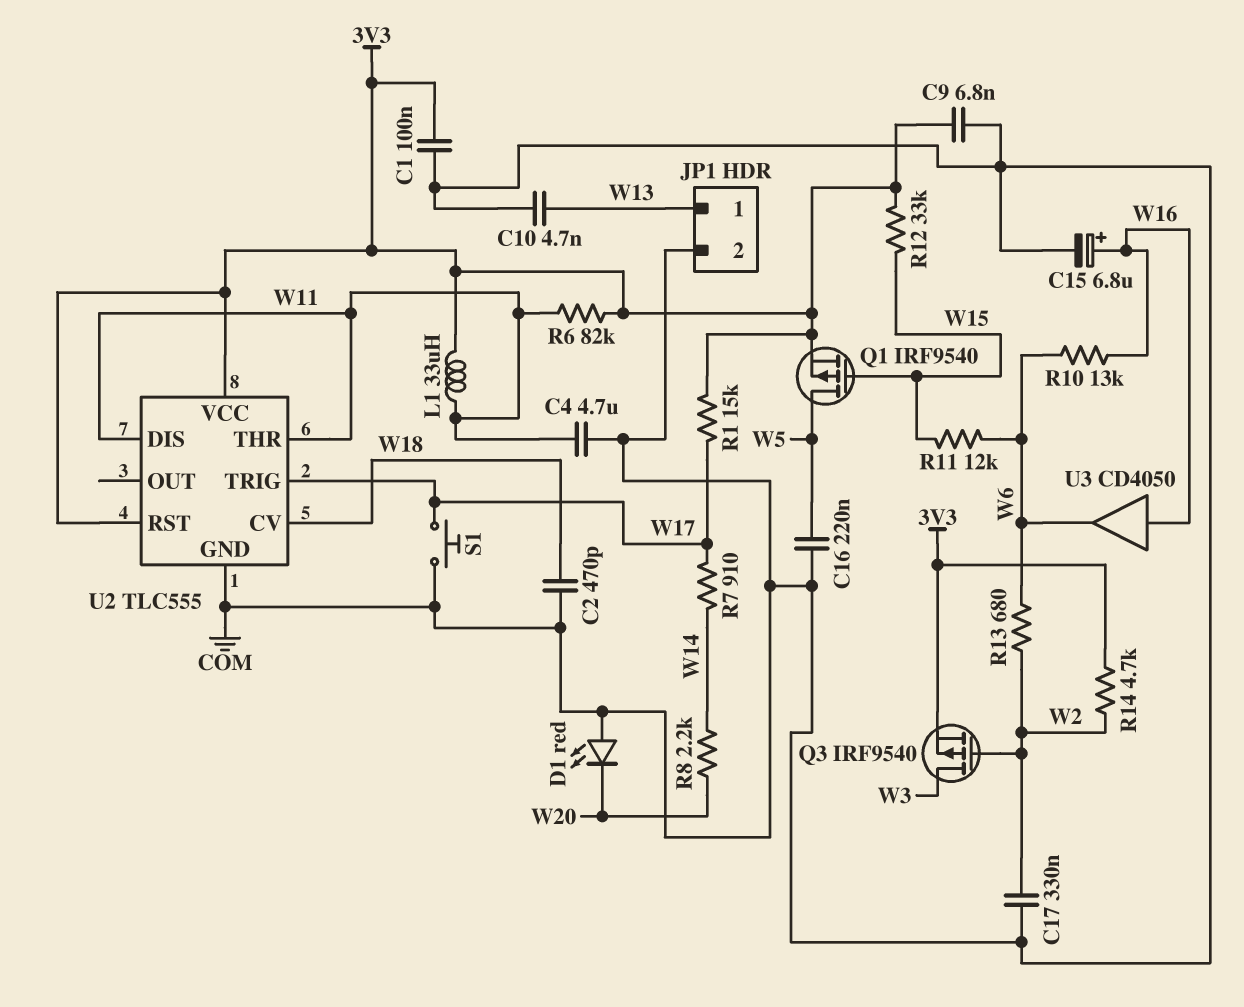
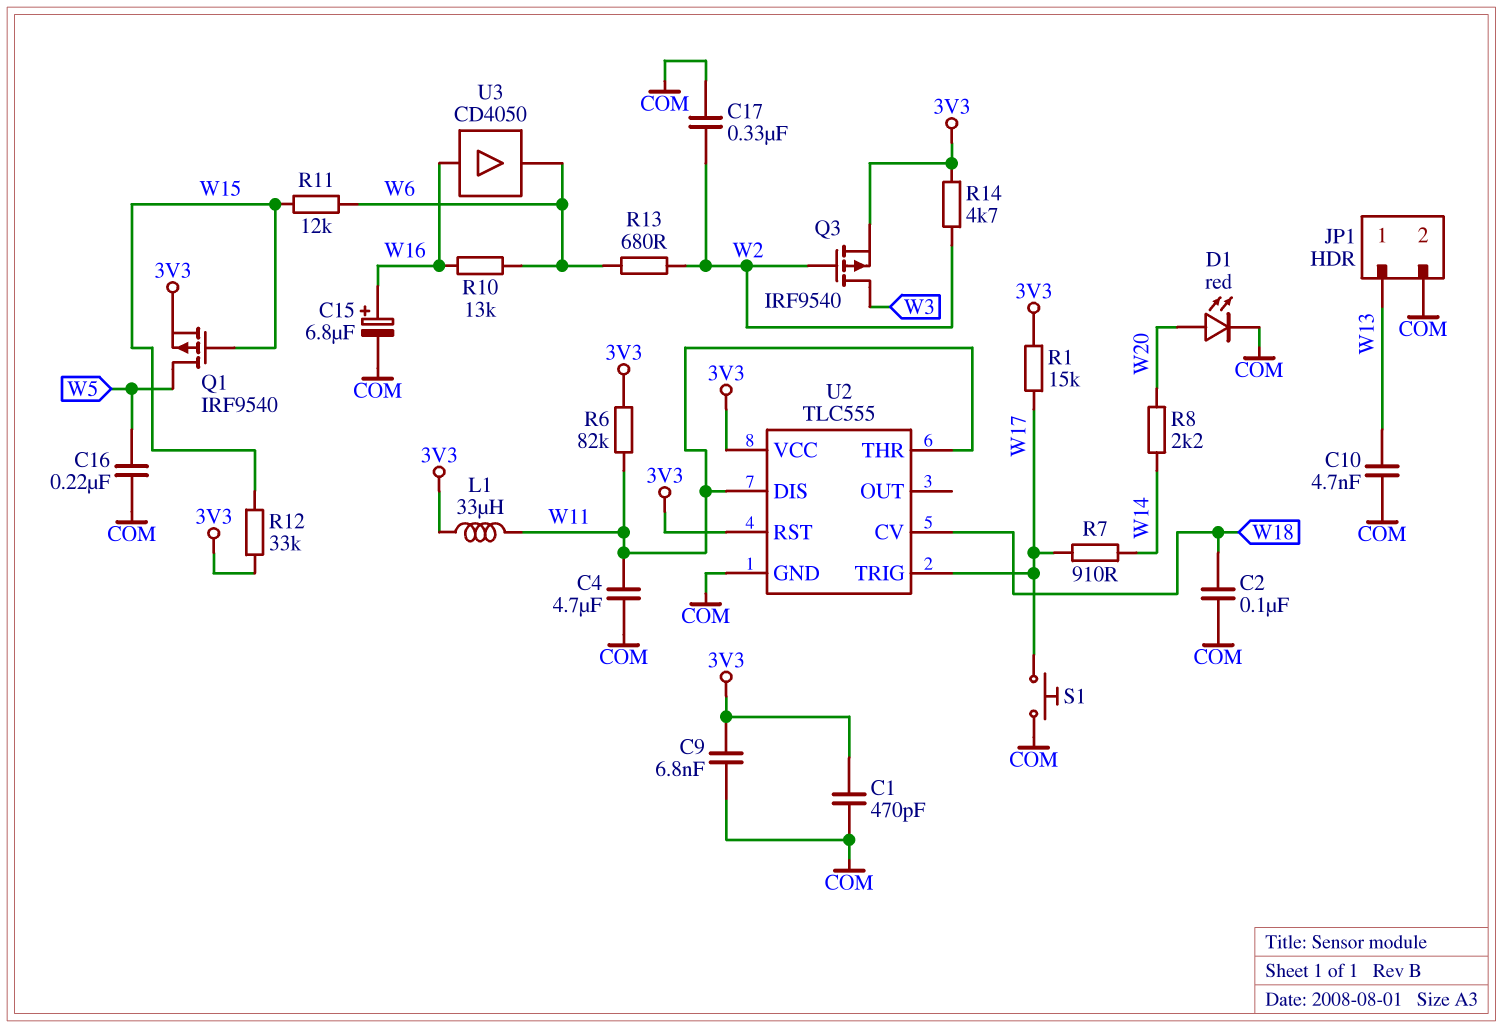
C1: 100nF (3V3, COM) -> 470pF (3V3, COM)
C2: 470pF (COM, W18) -> 100nF (COM, W18)
D1: LED red (A COM, K W20) -> LED red (A W20, K COM)

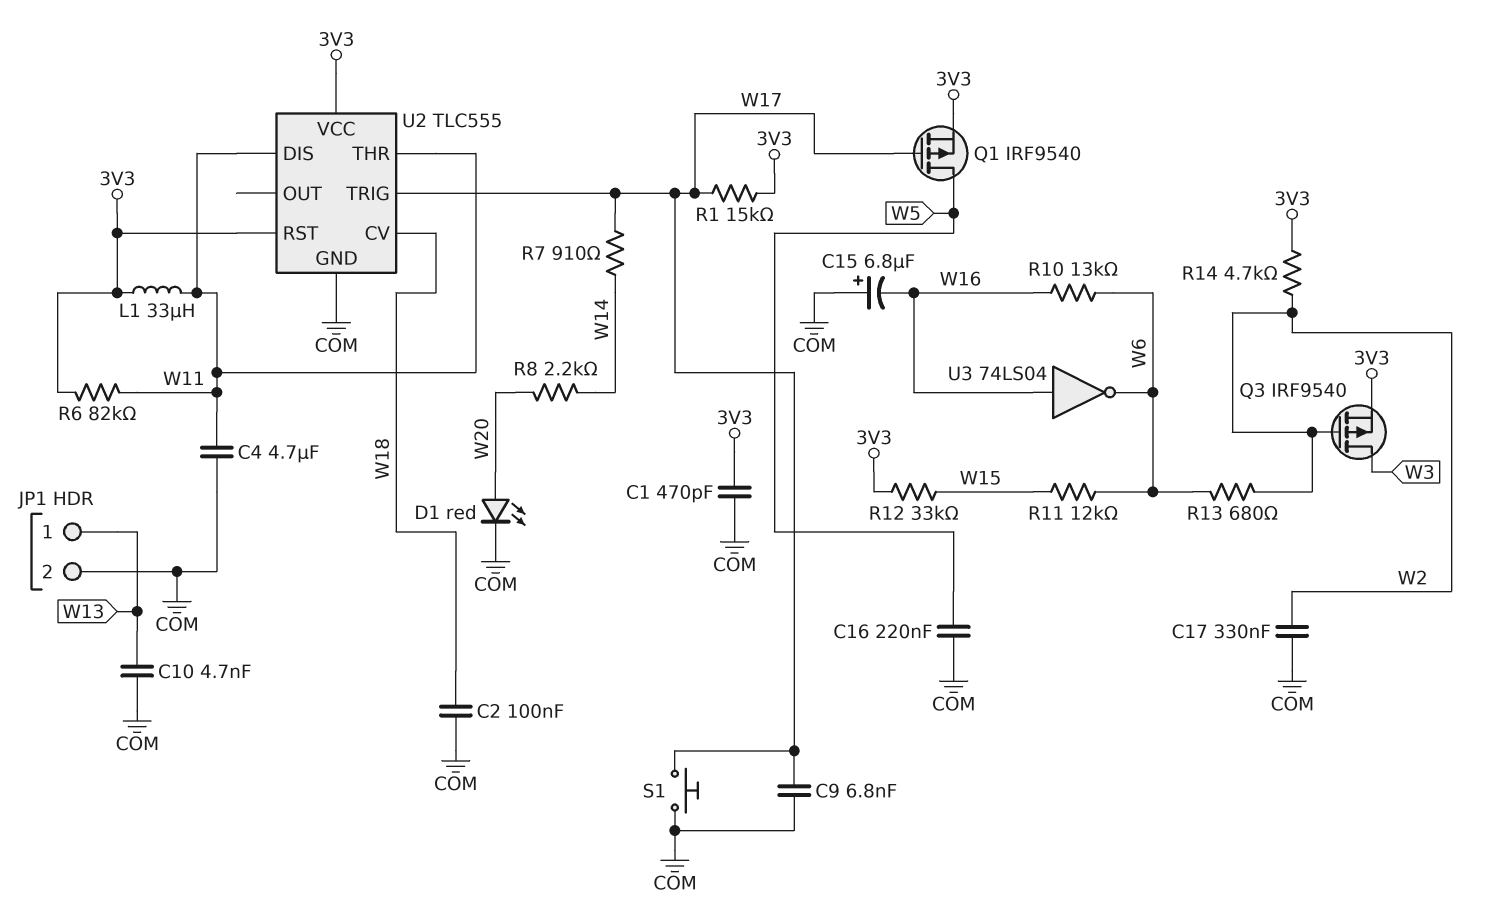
C9: 6.8nF (3V3, COM) -> 6.8nF (COM, W17)
C15: 6.8uF (plus W16, minus COM) -> 6.8uF (plus COM, minus W16)
Q1: PMOS IRF9540 (G W15, D W5, S 3V3) -> PMOS IRF9540 (G W17, D W5, S 3V3)
U3: buffer CD4050 (in W16, out W6) -> NOT 74LS04 (in W16, out W6)

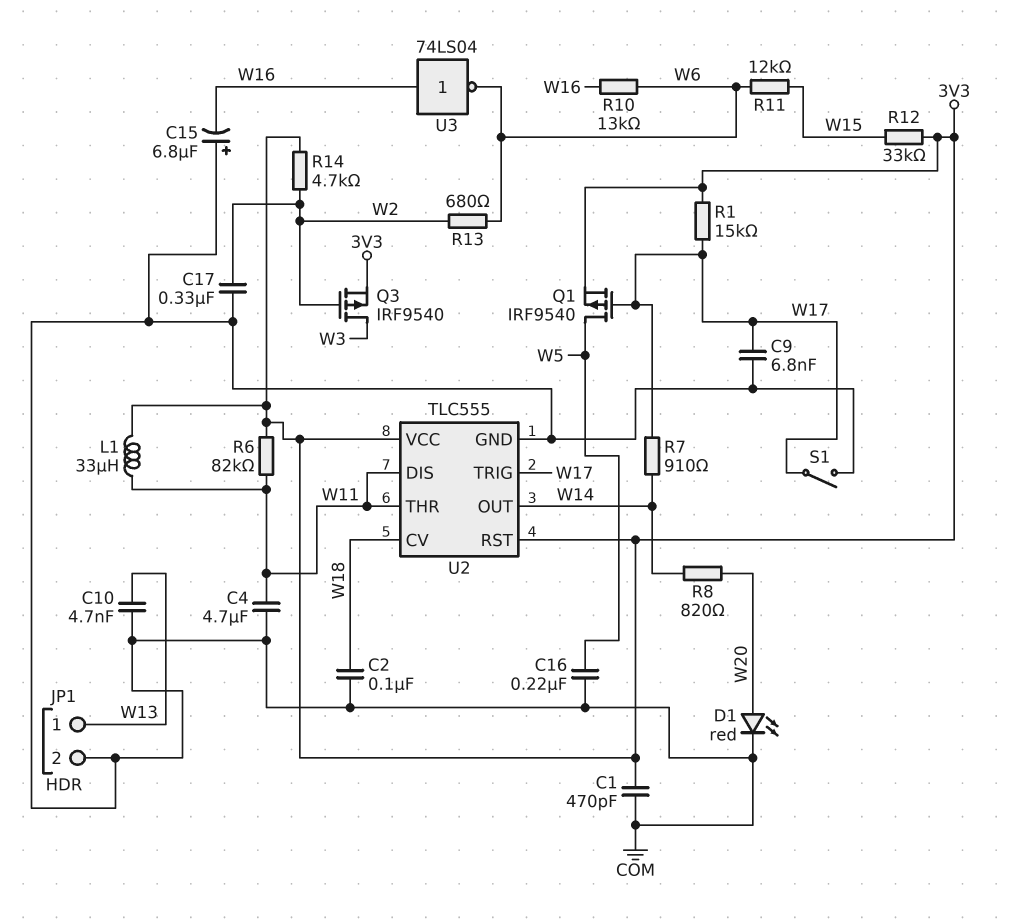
R8: 2.2k (W14, W20) -> 820 (W14, W20)
S1: button (COM, W17) -> switch (COM, W17)
U2 pin OUT: none -> W14

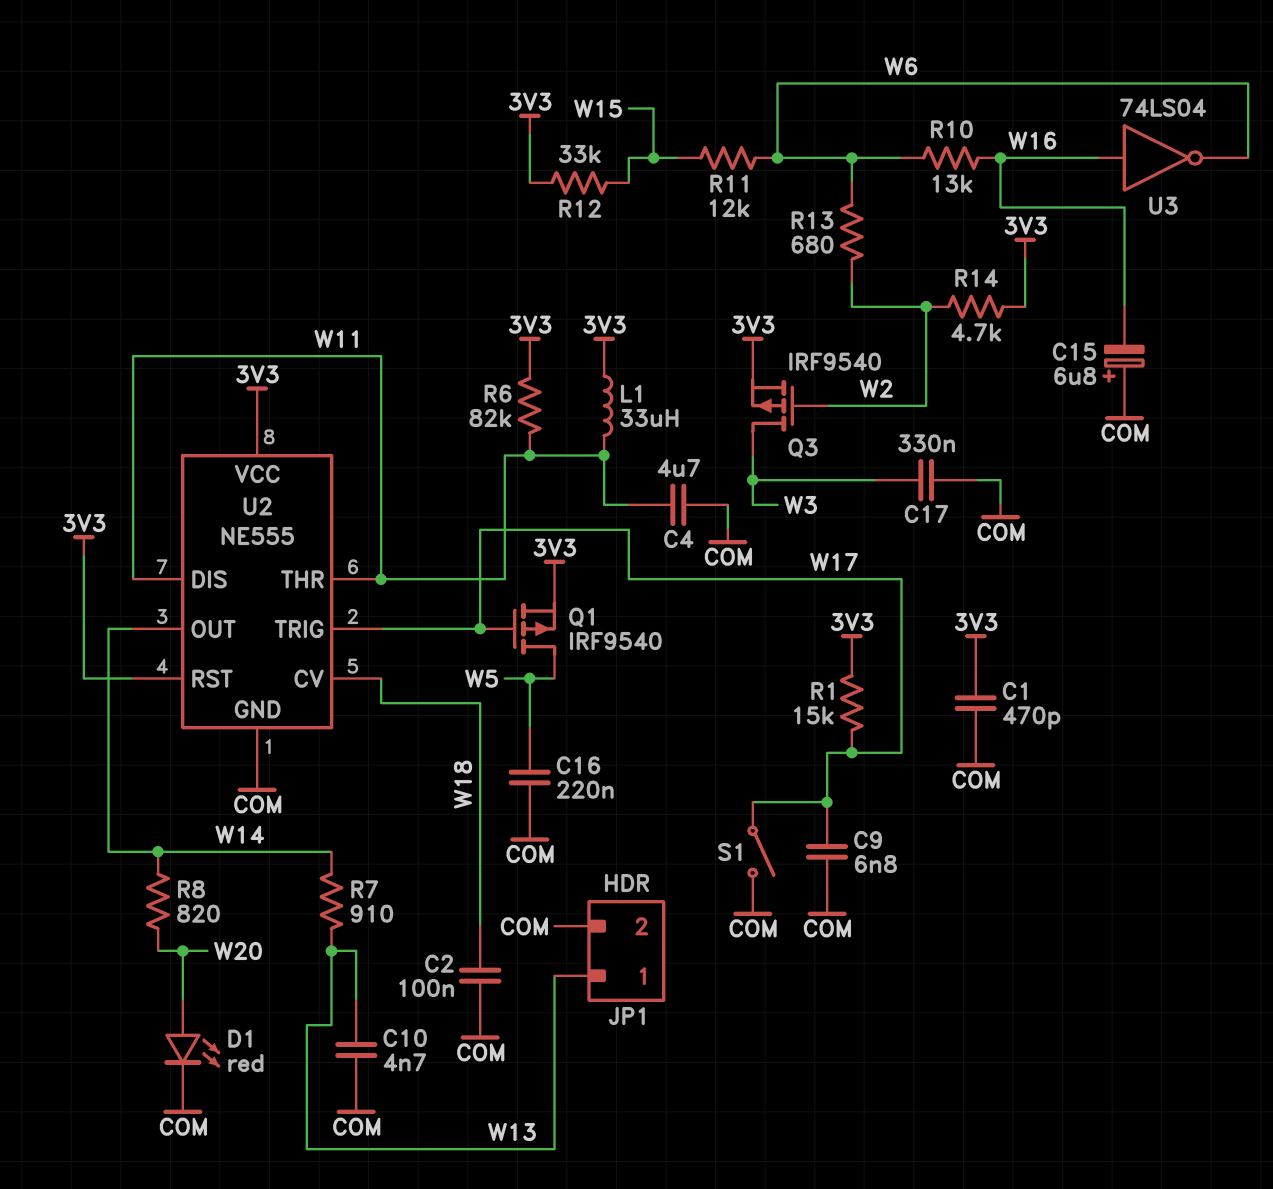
C17: 330nF (COM, W2) -> 330nF (COM, W3)
R7: 910 (W14, W17) -> 910 (W13, W14)
U2: TLC555 -> NE555

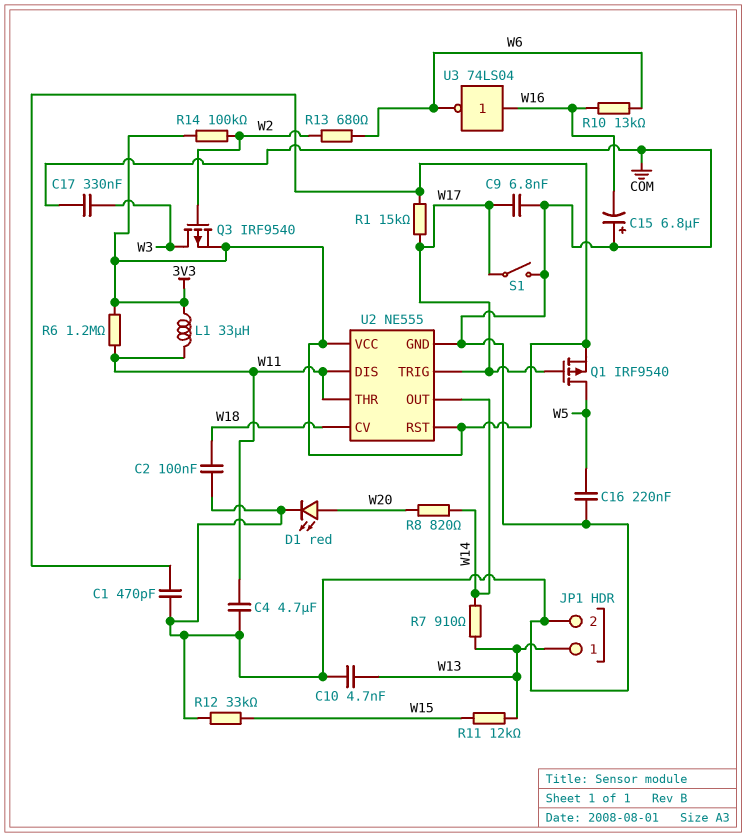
R6: 82k (3V3, W11) -> 1.2M (3V3, W11)
R11: 12k (W6, W15) -> 12k (W13, W15)
R12: 33k (3V3, W15) -> 33k (COM, W15)
R14: 4.7k (3V3, W2) -> 100k (3V3, W2)

